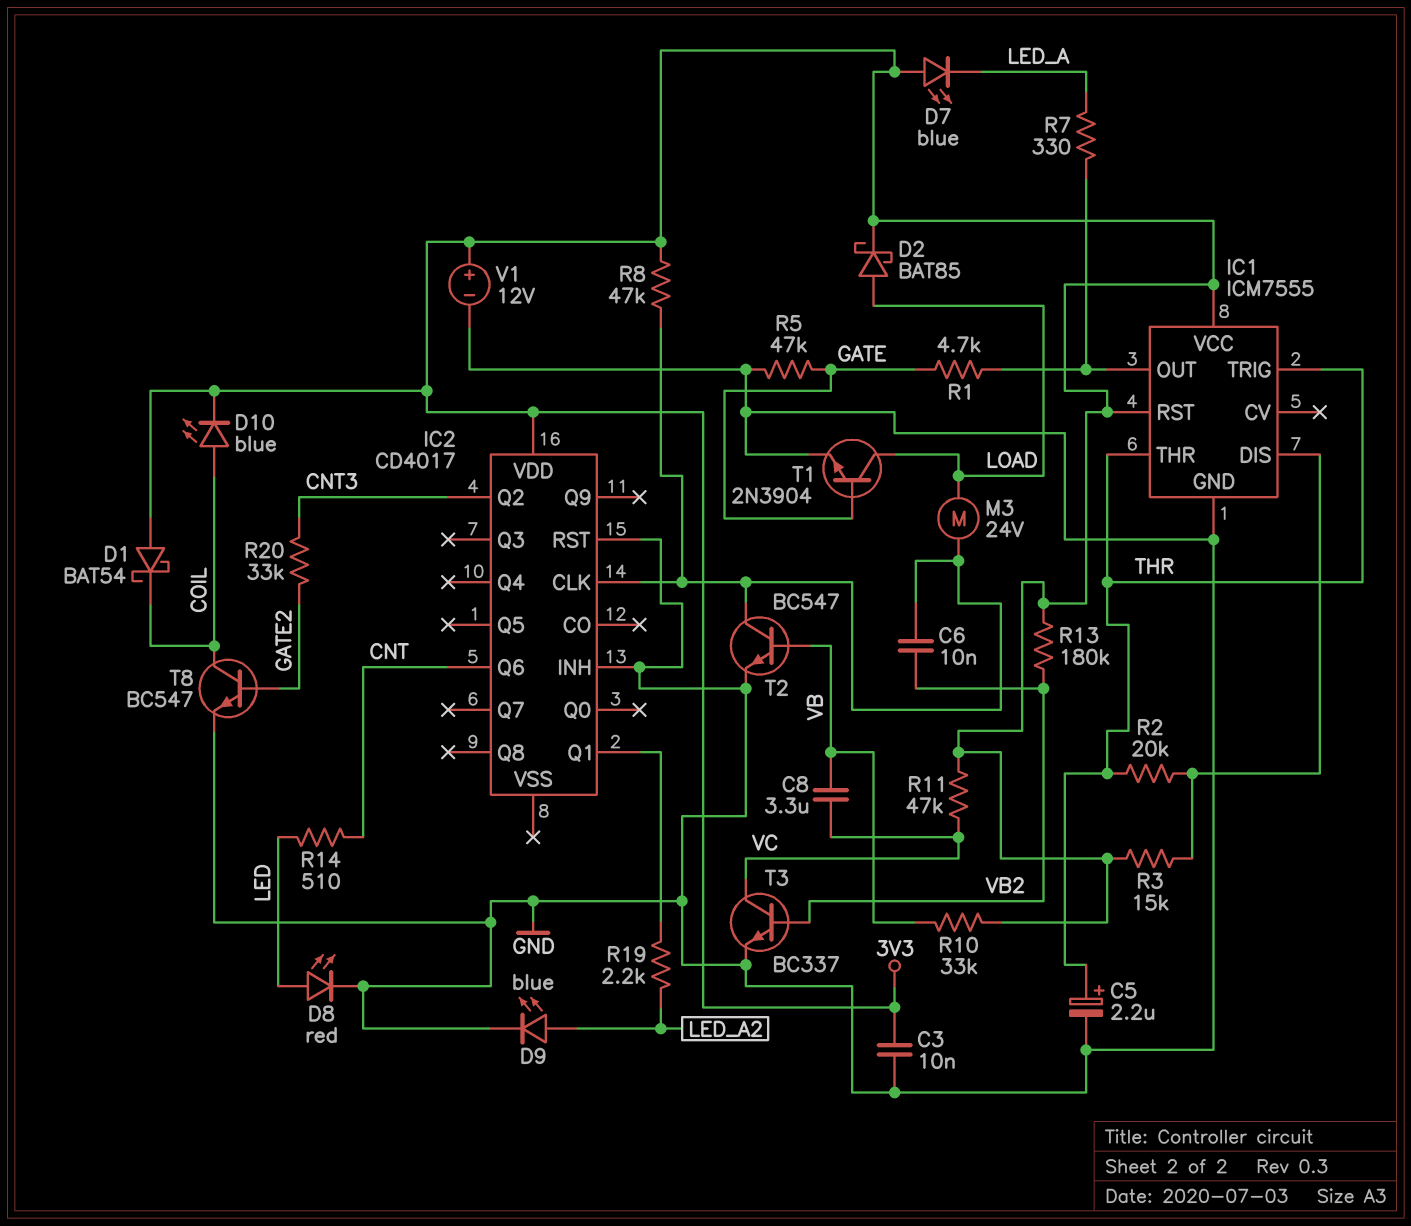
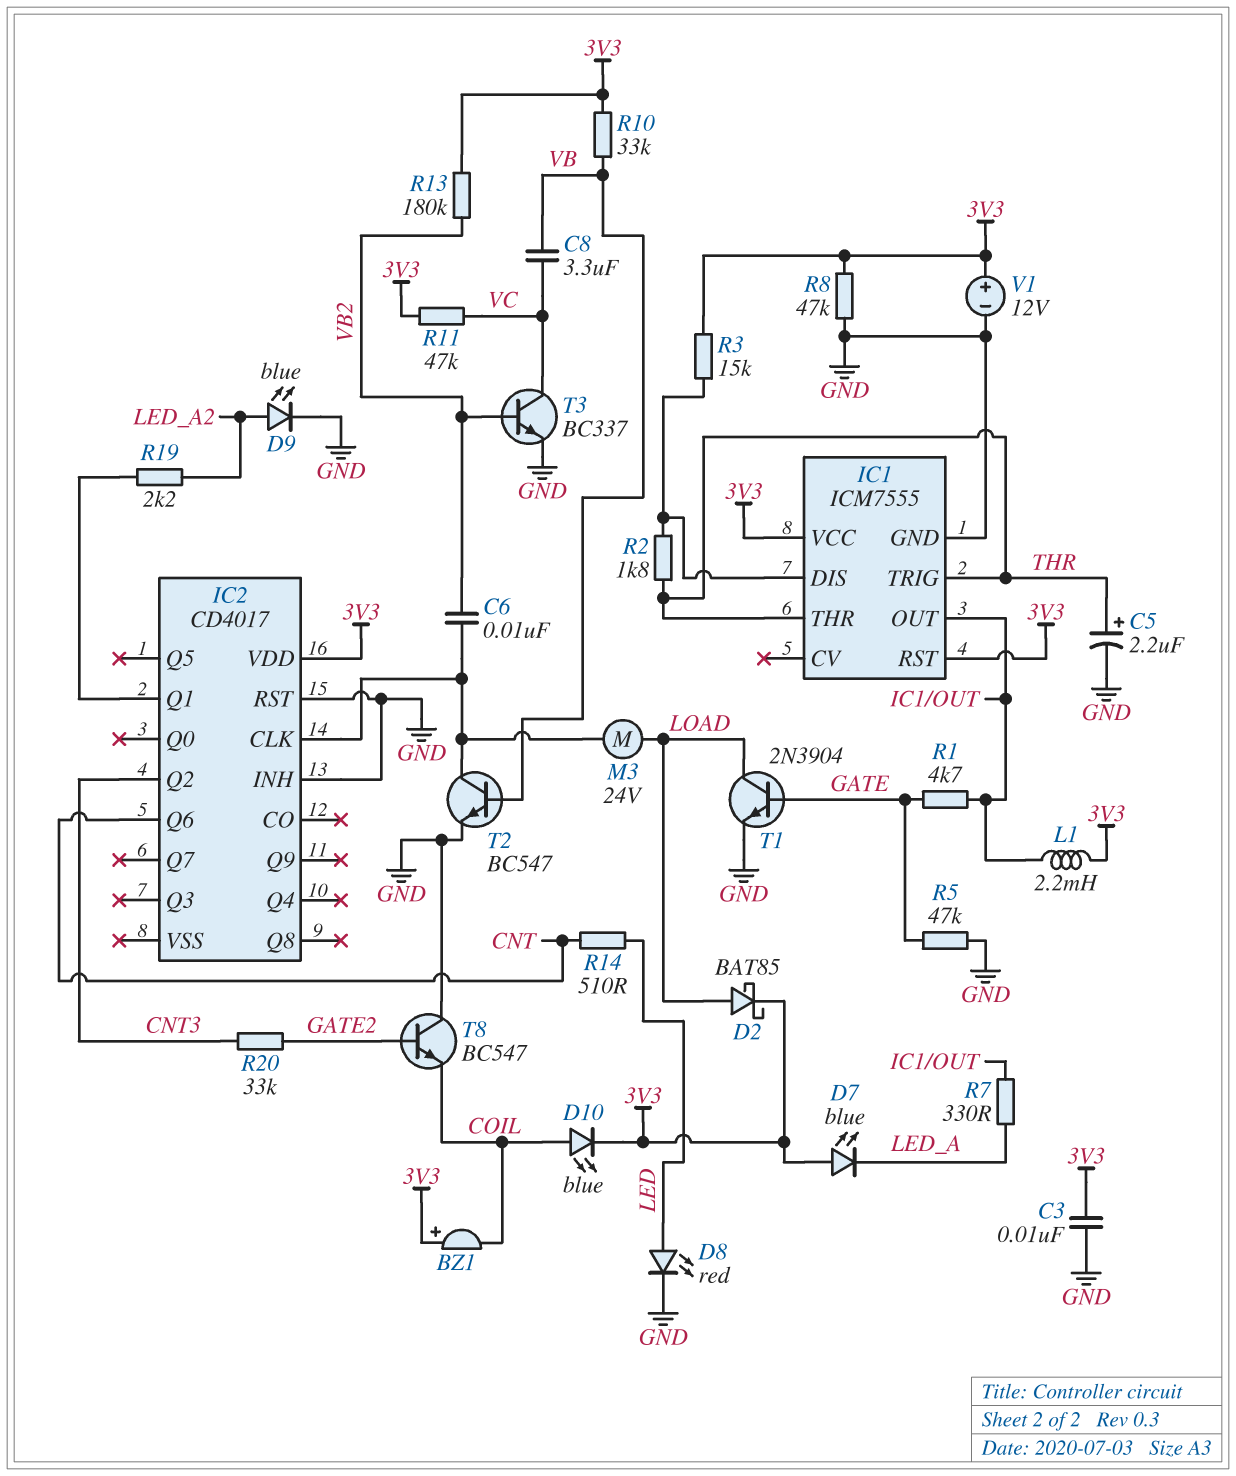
BZ1: none -> buzzer (plus 3V3, minus COIL)
D1: schottky BAT54 (A 3V3, K COIL) -> none
L1: none -> 2.2mH (3V3, IC1/OUT)
R2: 20k (IC1/DIS, THR) -> 1.8k (IC1/DIS, THR)
R8: 47k (3V3, IC2/CLK) -> 47k (3V3, GND)
T8: NPN BC547 (B GATE2, C COIL, E GND) -> NPN BC547 (B GATE2, C GND, E COIL)

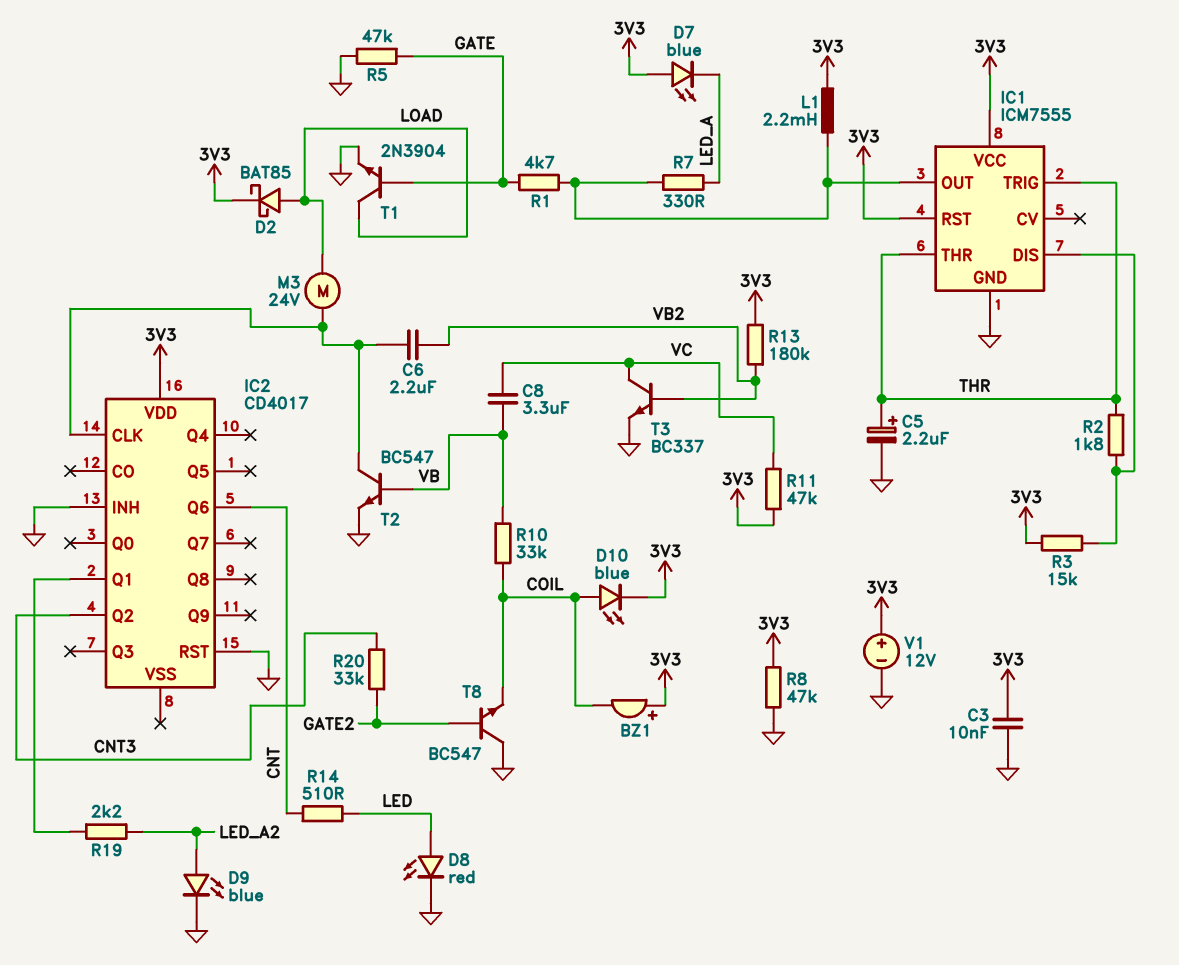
C6: 10nF (IC2/CLK, VB2) -> 2.2uF (IC2/CLK, VB2)
R10: 33k (3V3, VB) -> 33k (COIL, VB)

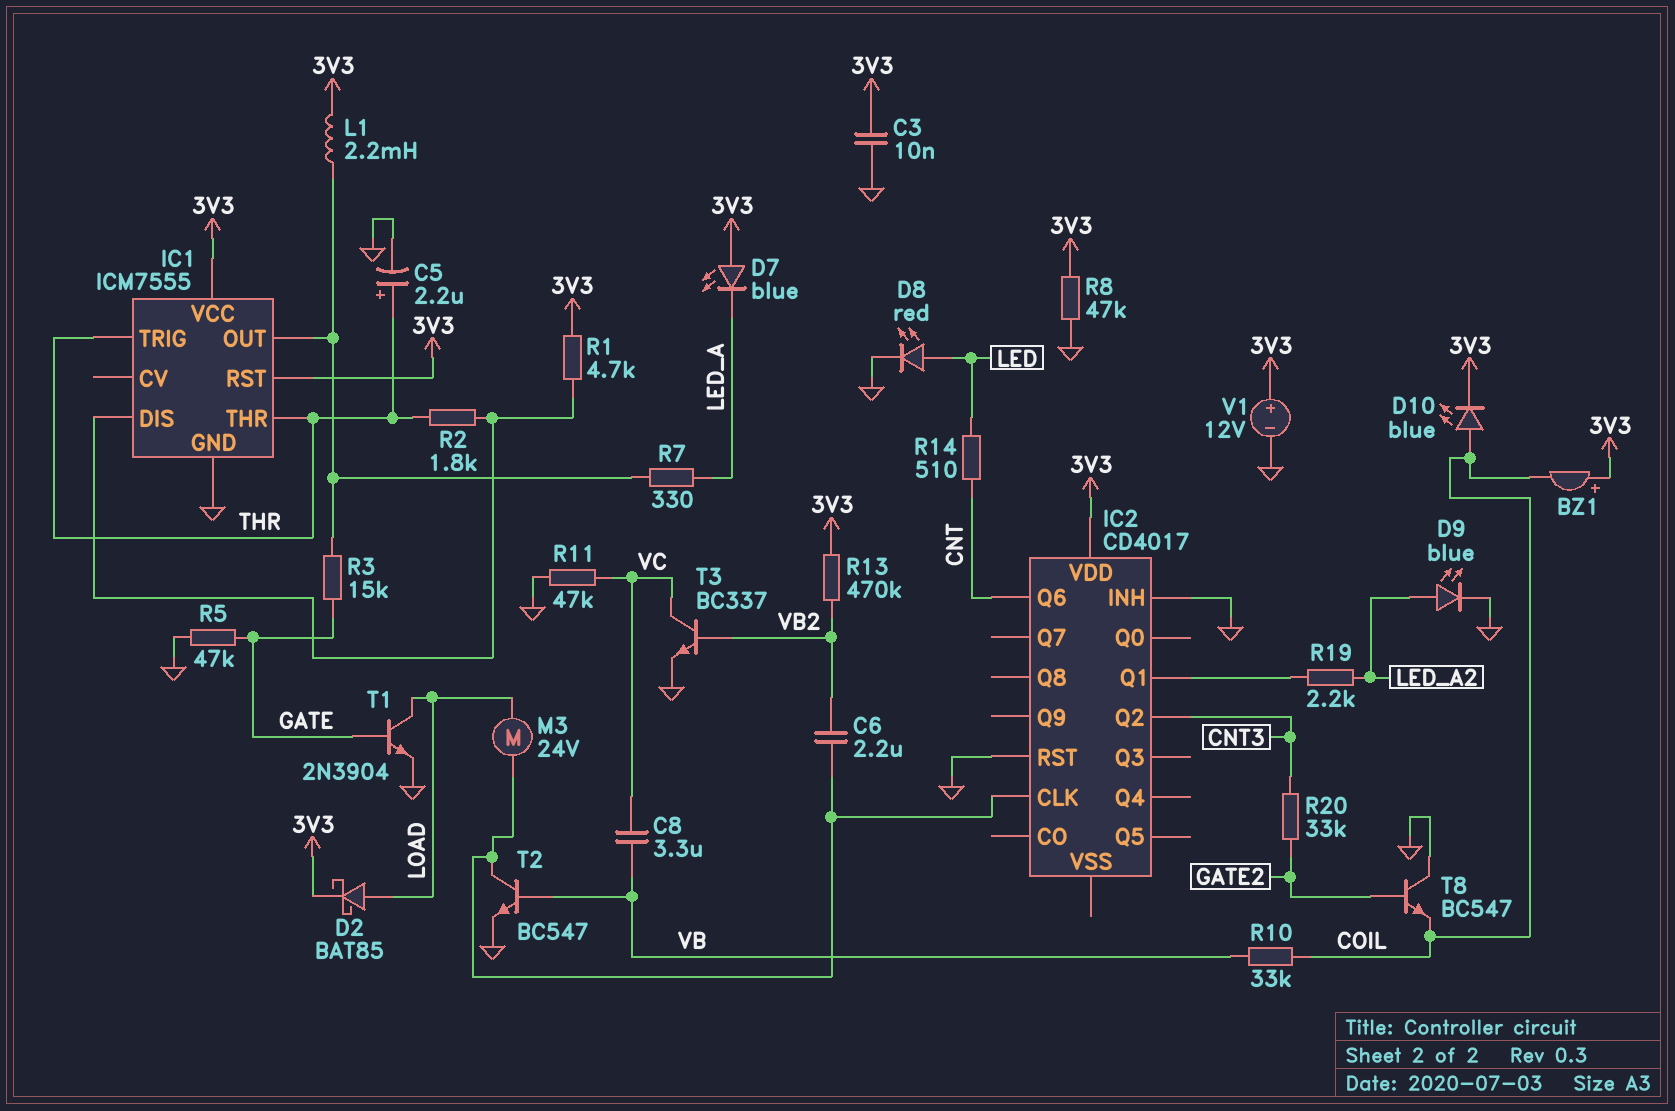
R1: 4.7k (GATE, IC1/OUT) -> 4.7k (3V3, IC1/DIS)
R3: 15k (3V3, IC1/DIS) -> 15k (GATE, IC1/OUT)
R11: 47k (3V3, VC) -> 47k (GND, VC)
R13: 180k (3V3, VB2) -> 470k (3V3, VB2)

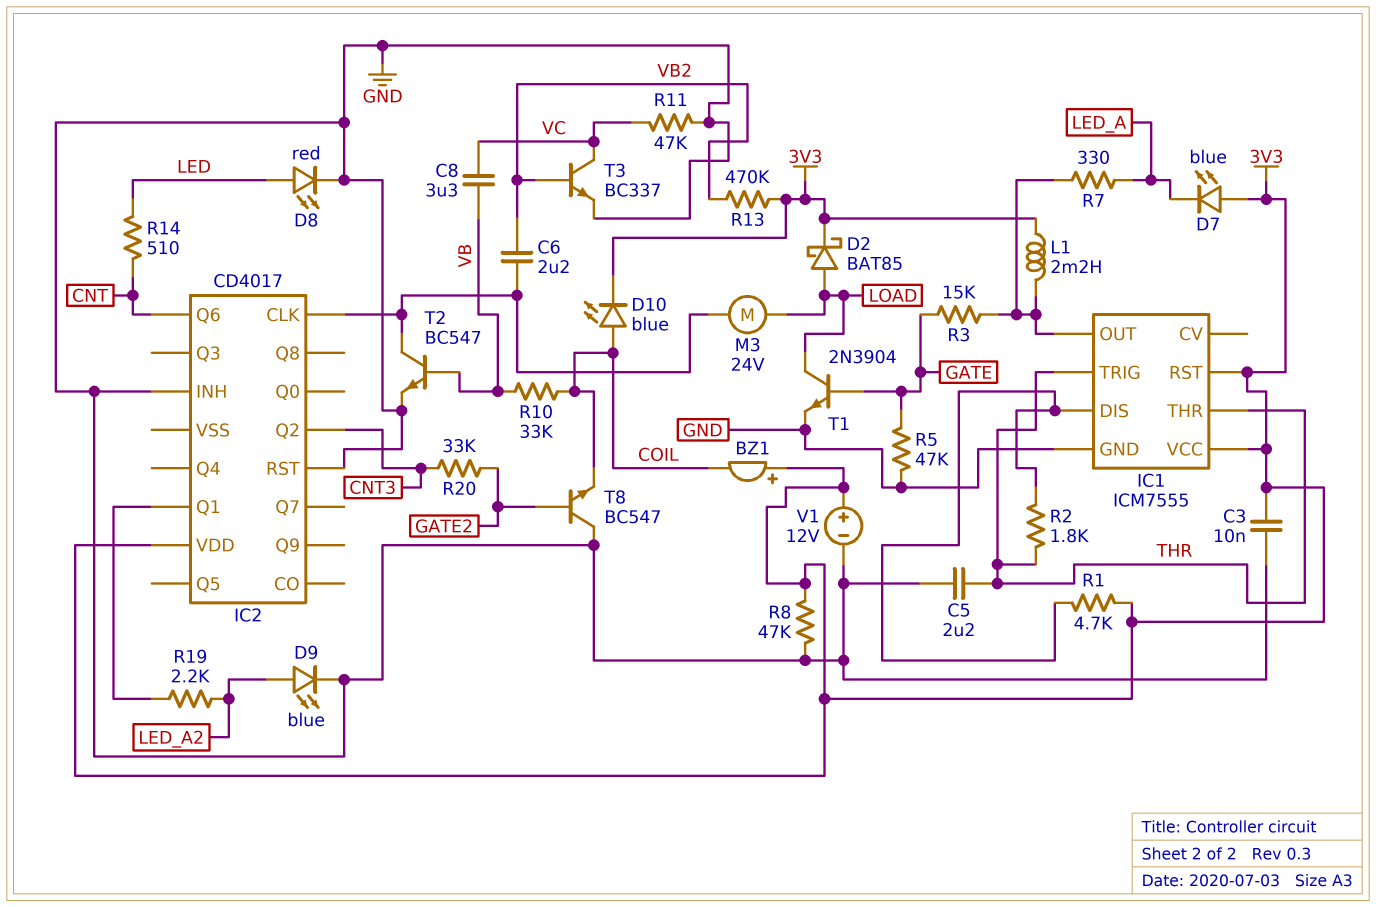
C5: 2.2uF (plus THR, minus GND) -> 2.2uF (GND, THR)

